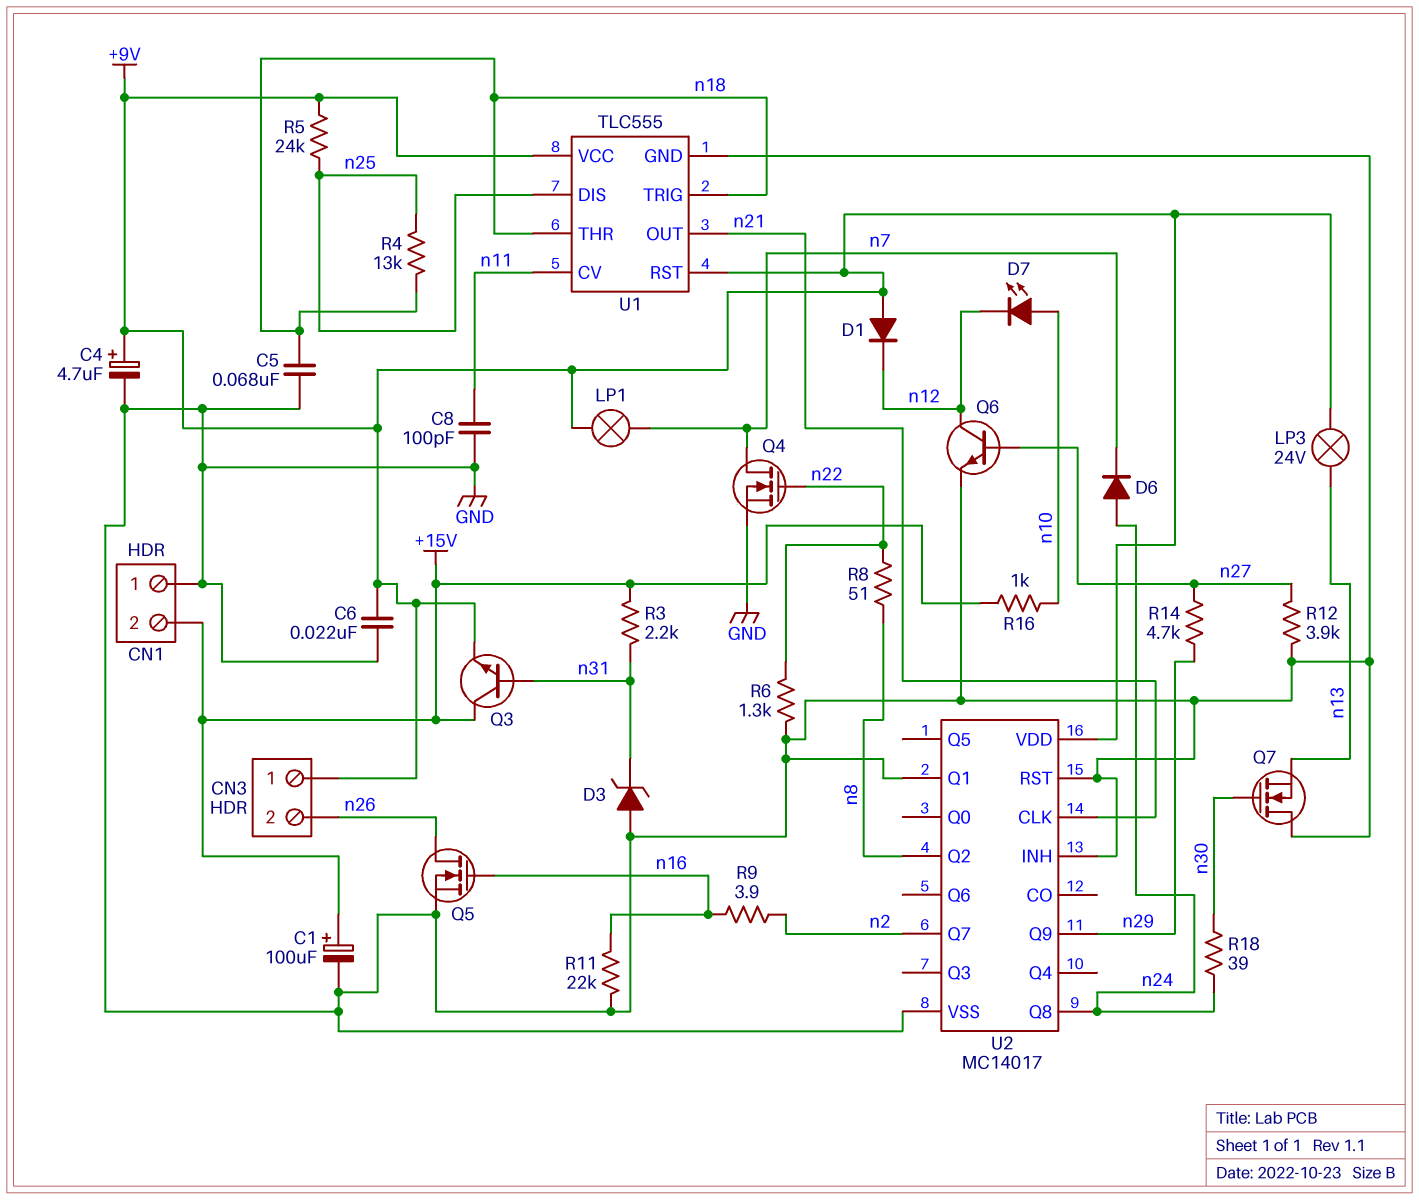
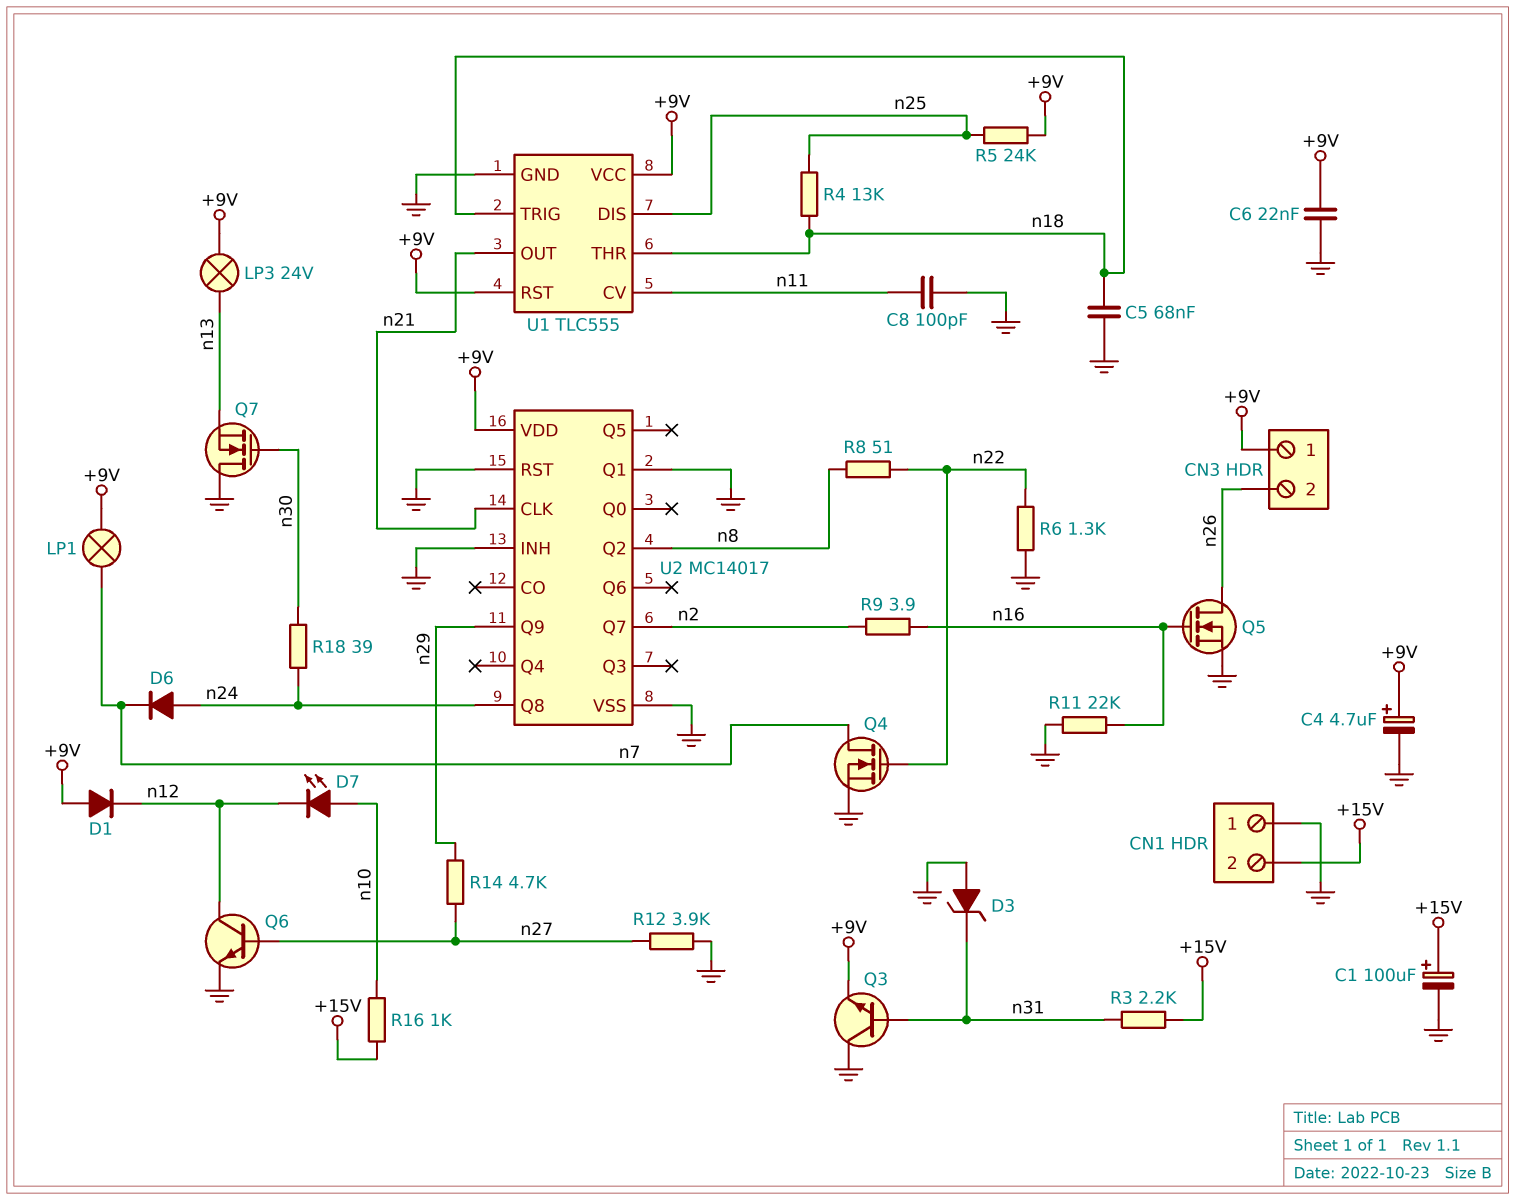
Q3: NPN (B n31, C +15V, E +9V) -> NPN (B n31, C GND, E +9V)

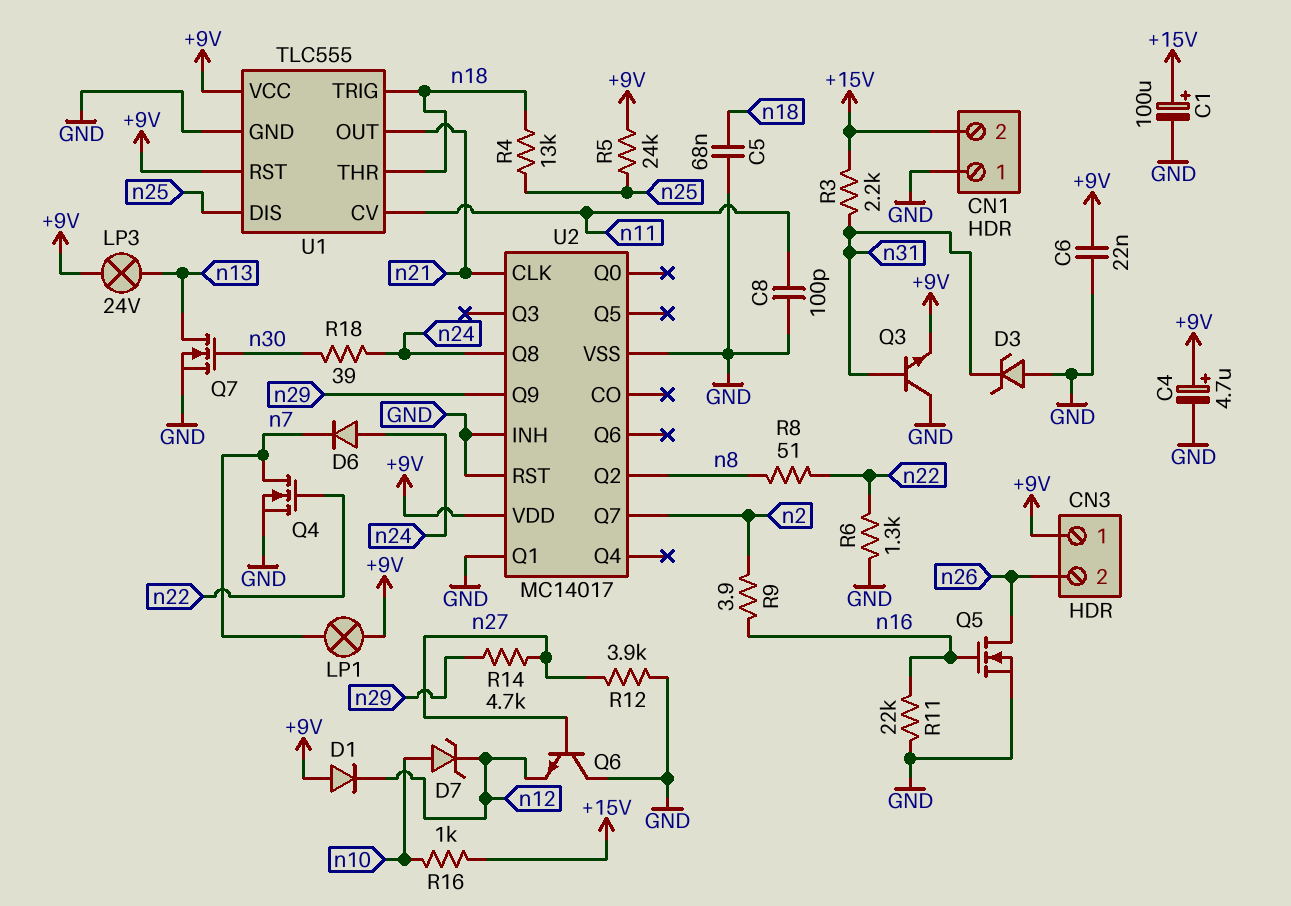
D7: LED (A n10, K n12) -> zener (A n10, K n12)
Q6: NPN (B n27, C n12, E GND) -> NPN (B n27, C GND, E n12)
Q7: NMOS (G n30, D GND, S n13) -> NMOS (G n30, D n13, S GND)

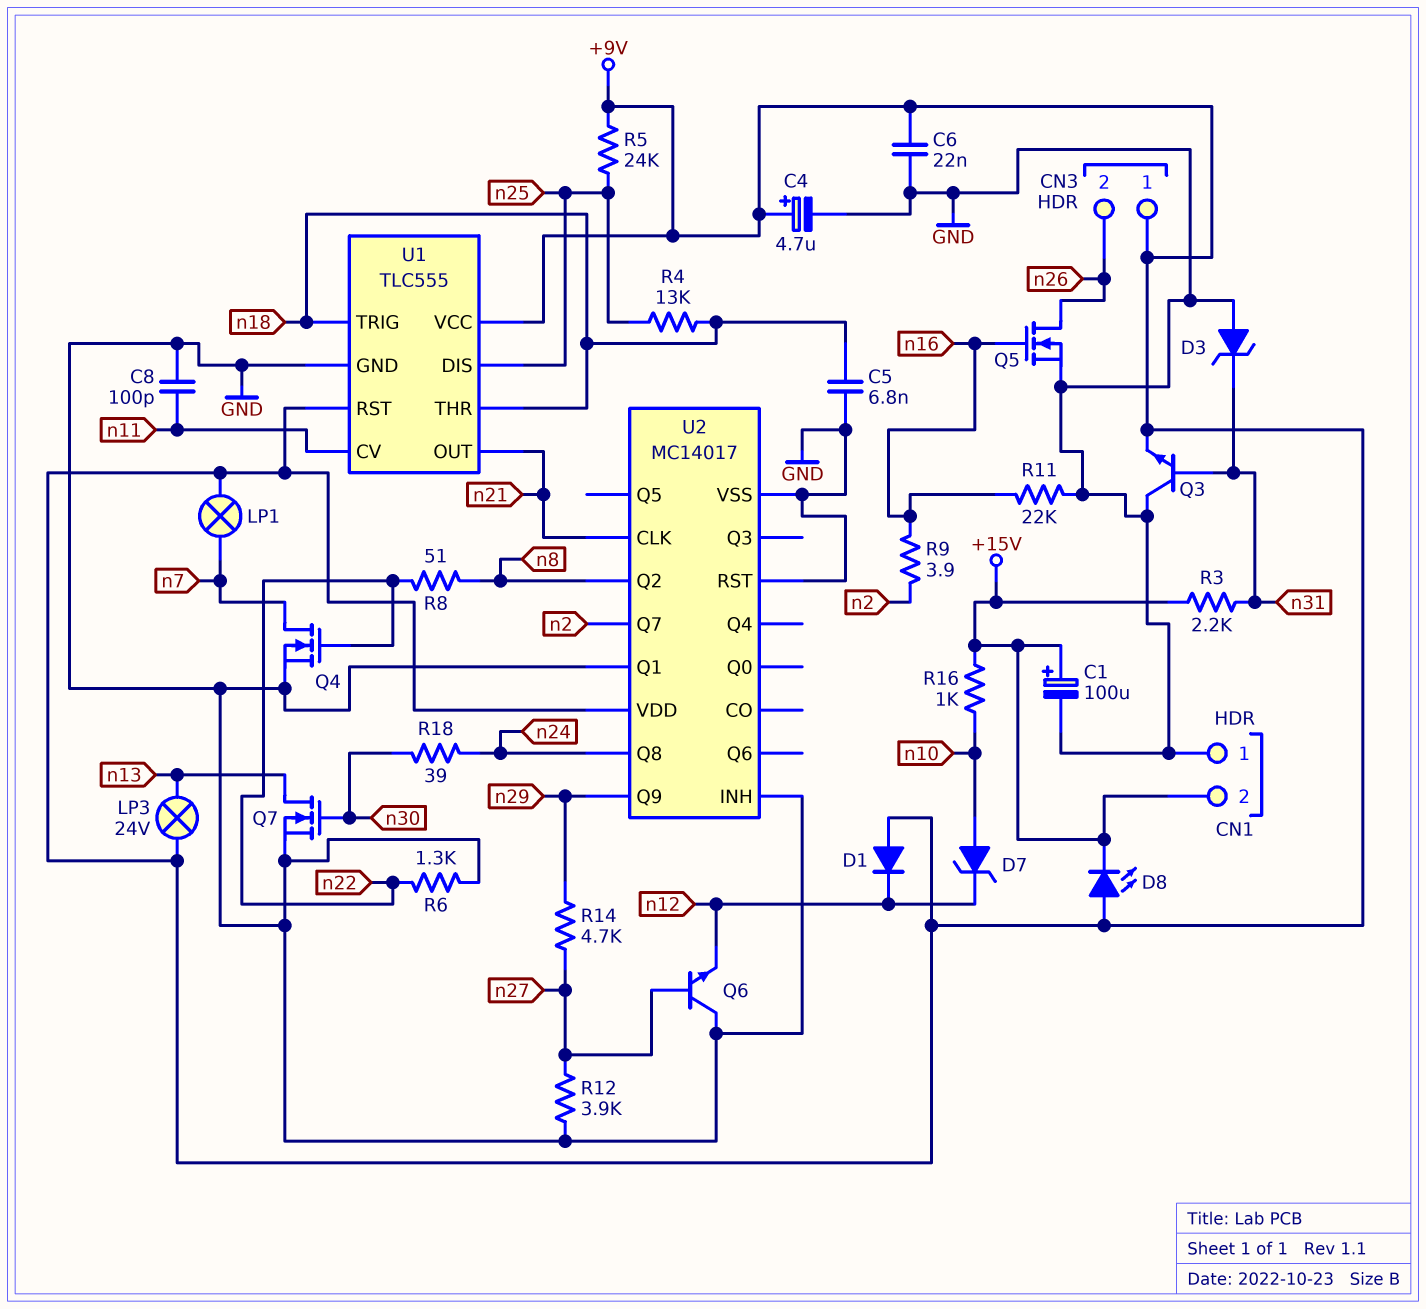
C5: 68nF (GND, n18) -> 6.8nF (GND, n18)
D6: diode (A n24, K n7) -> none
D8: none -> LED (A +9V, K +15V)

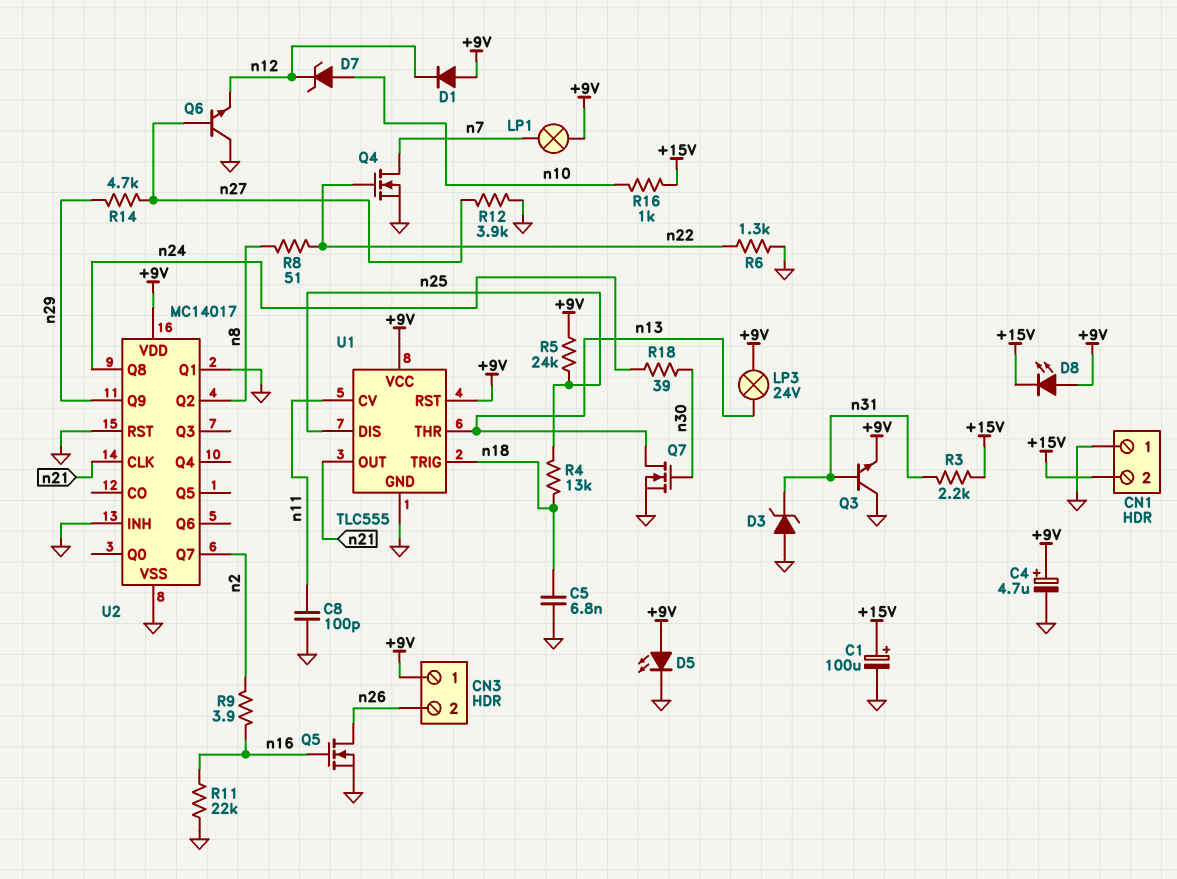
C6: 22nF (+9V, GND) -> none
D5: none -> LED (A +9V, K GND)
U1 pin THR: n18 -> n13

